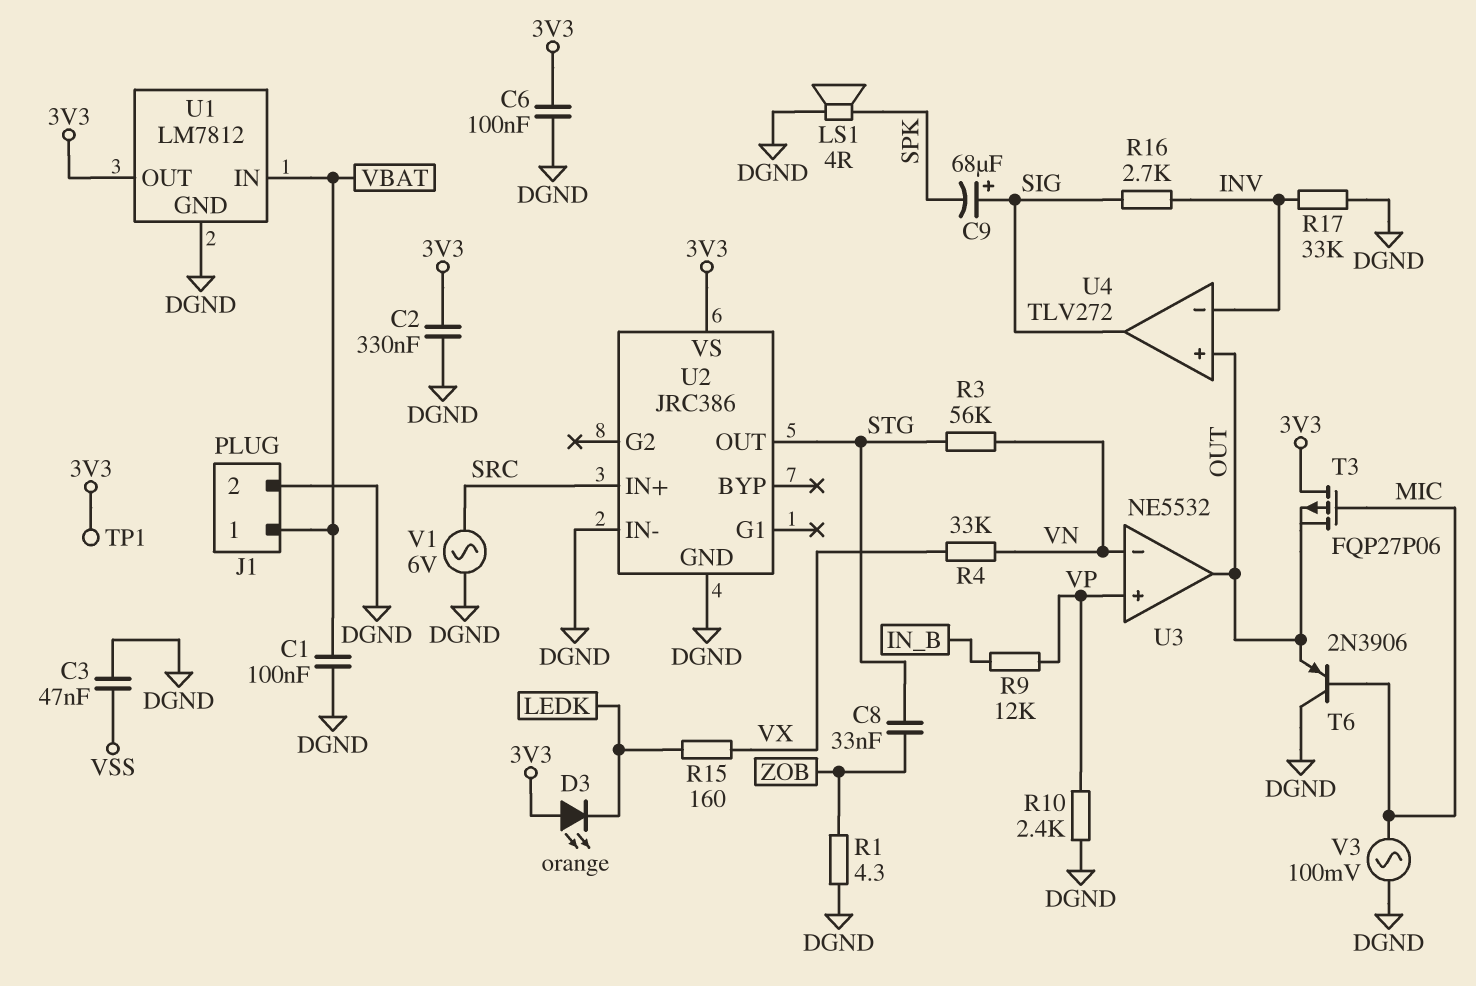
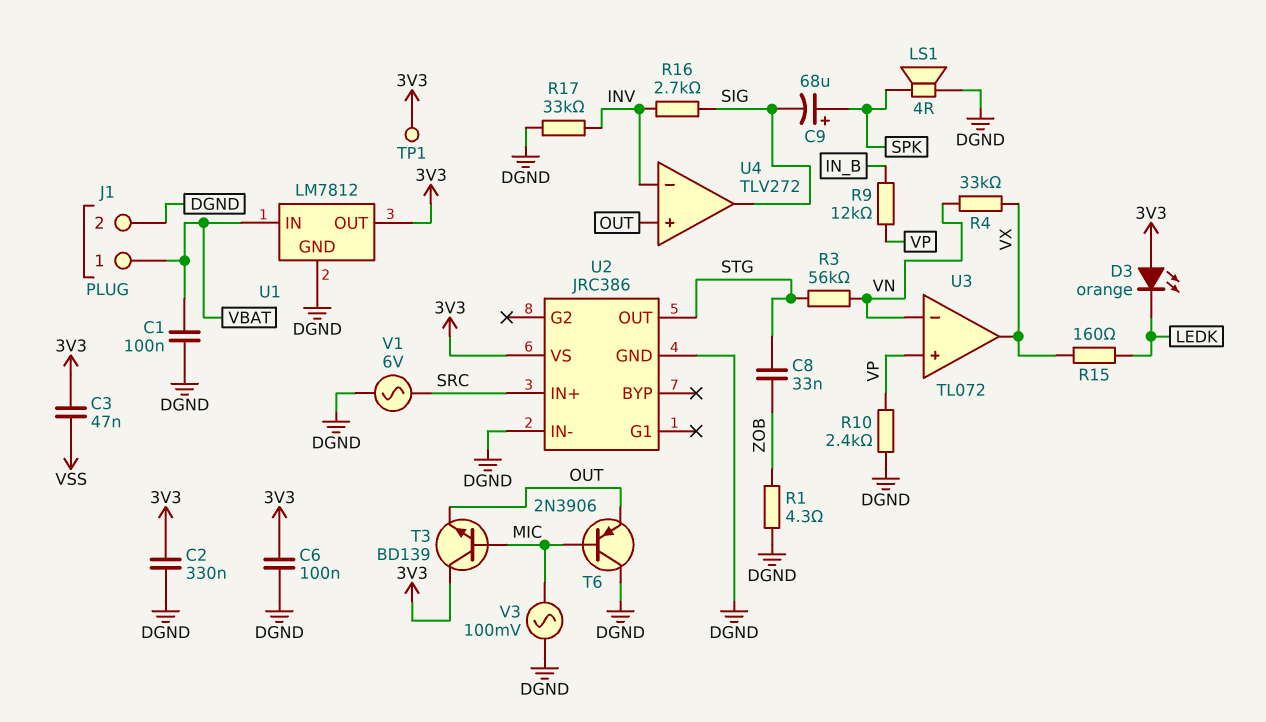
C3: 47nF (DGND, VSS) -> 47nF (3V3, VSS)
C9: 68uF (plus SIG, minus SPK) -> 68uF (plus SPK, minus SIG)
T3: PMOS FQP27P06 (G MIC, D 3V3, S OUT) -> NPN BD139 (B MIC, C 3V3, E OUT)
U3: NE5532 -> TL072
U3 pin out: OUT -> VX

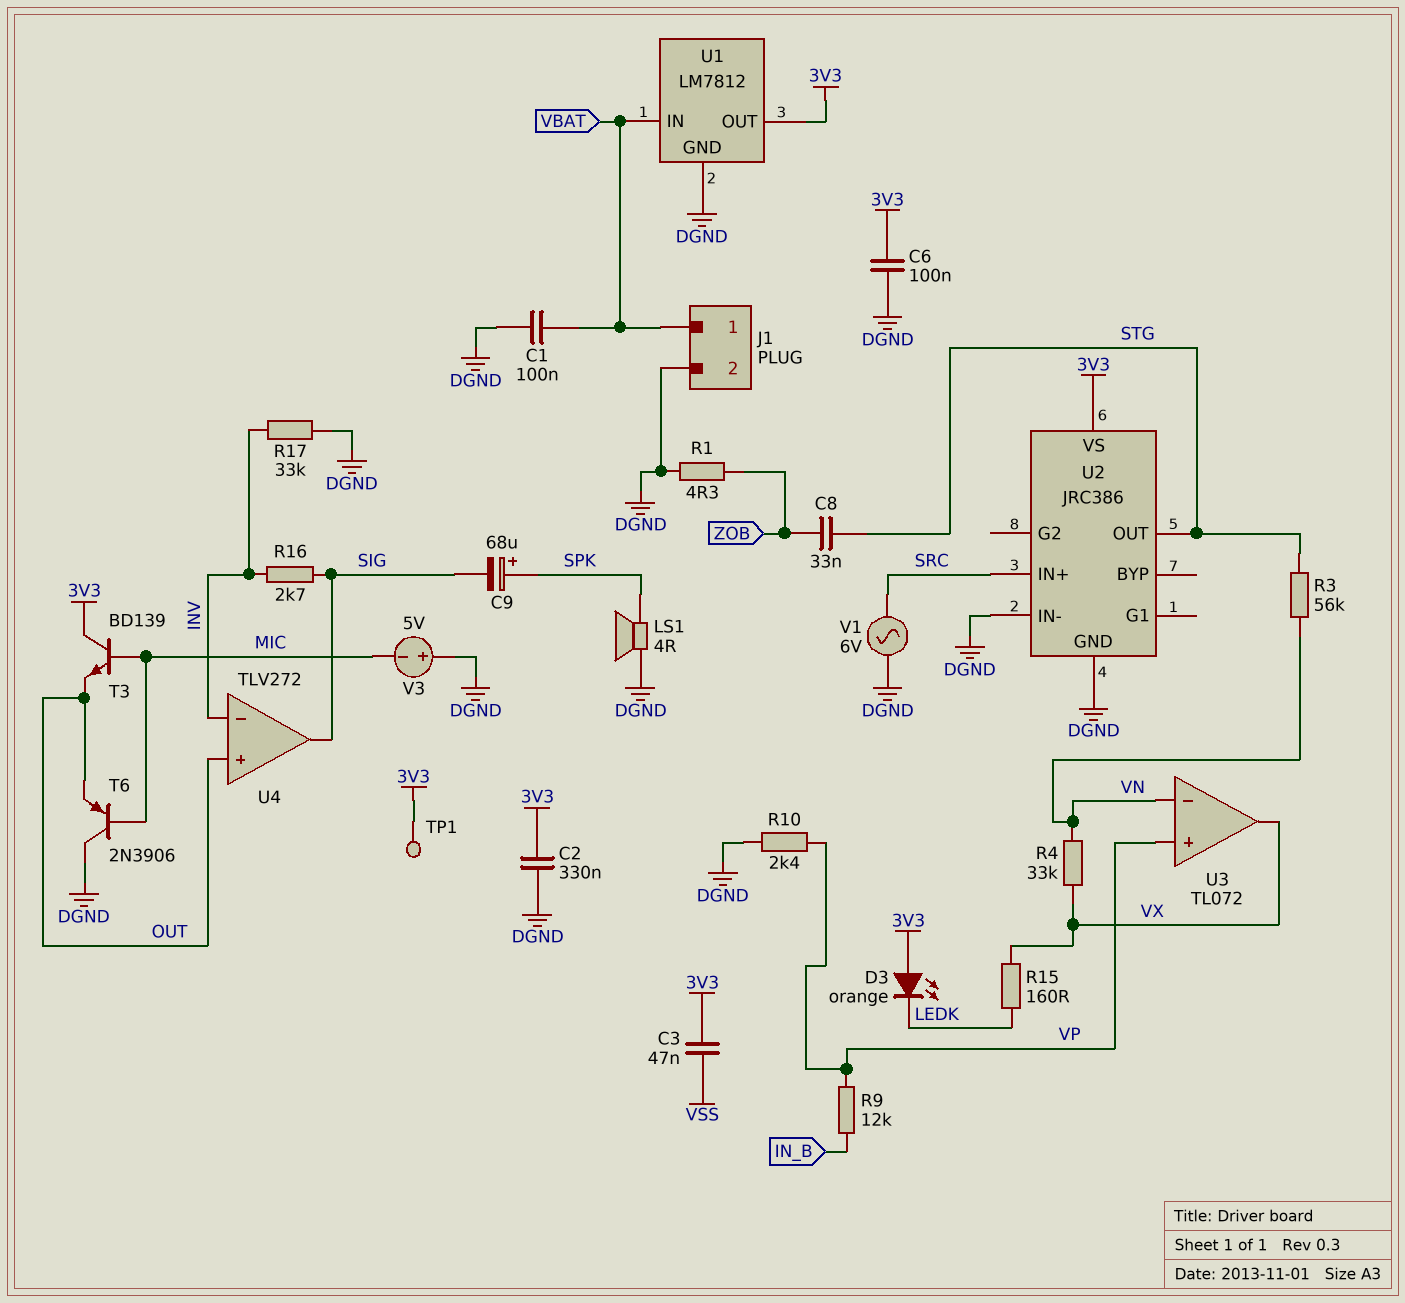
V3: AC 100mV (DGND, MIC) -> 5V (plus DGND, minus MIC)

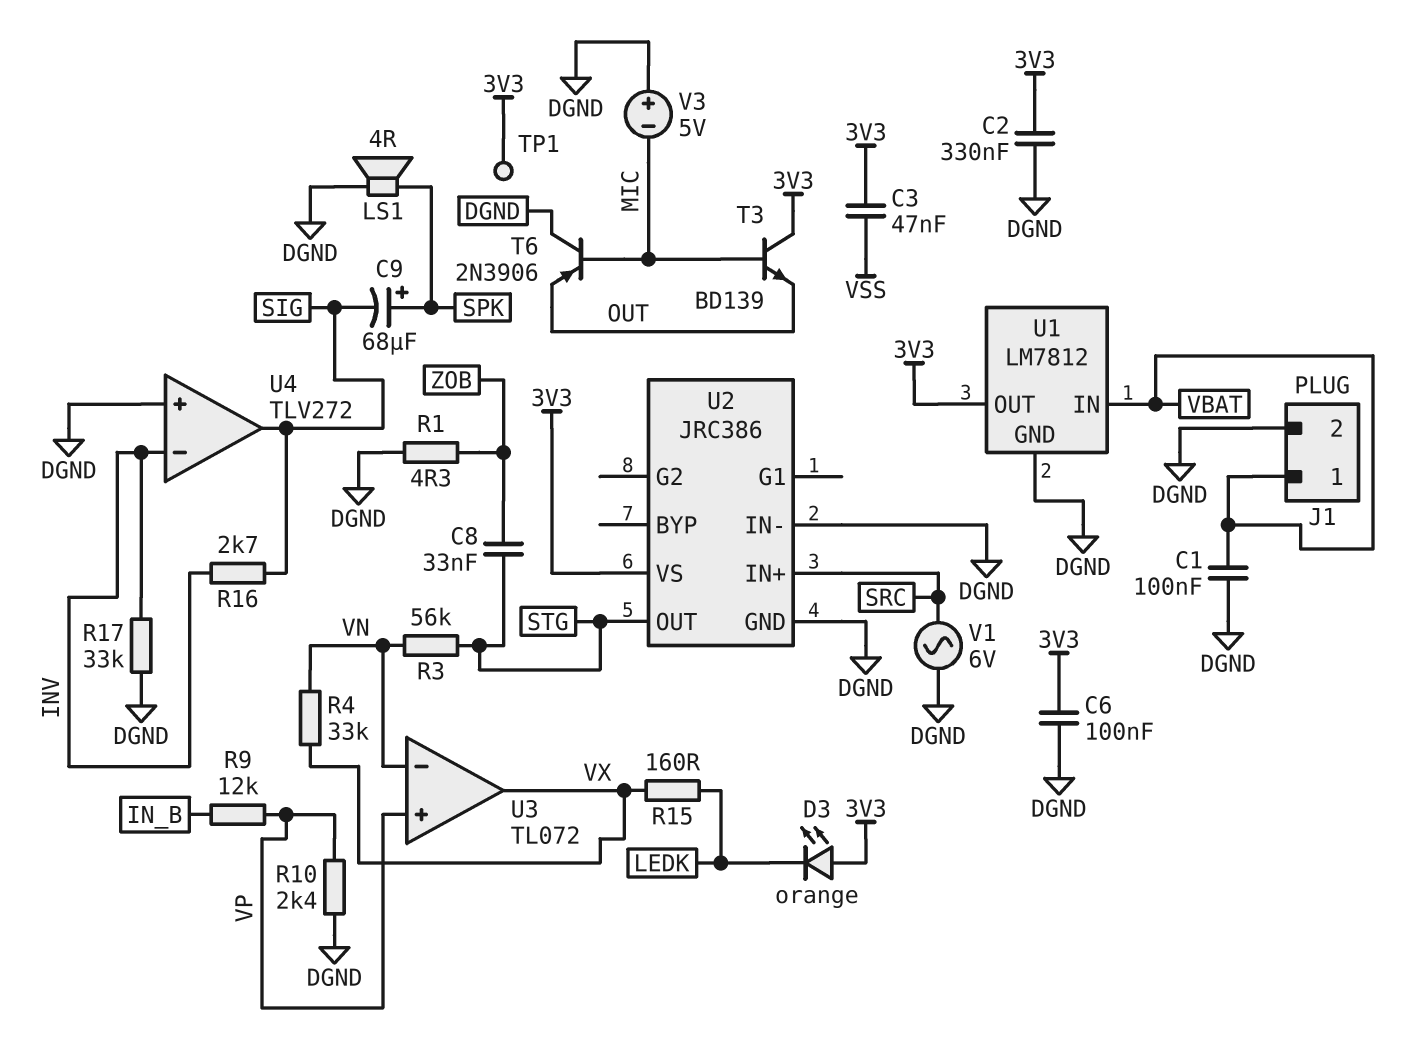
U4 pin in+: OUT -> DGND

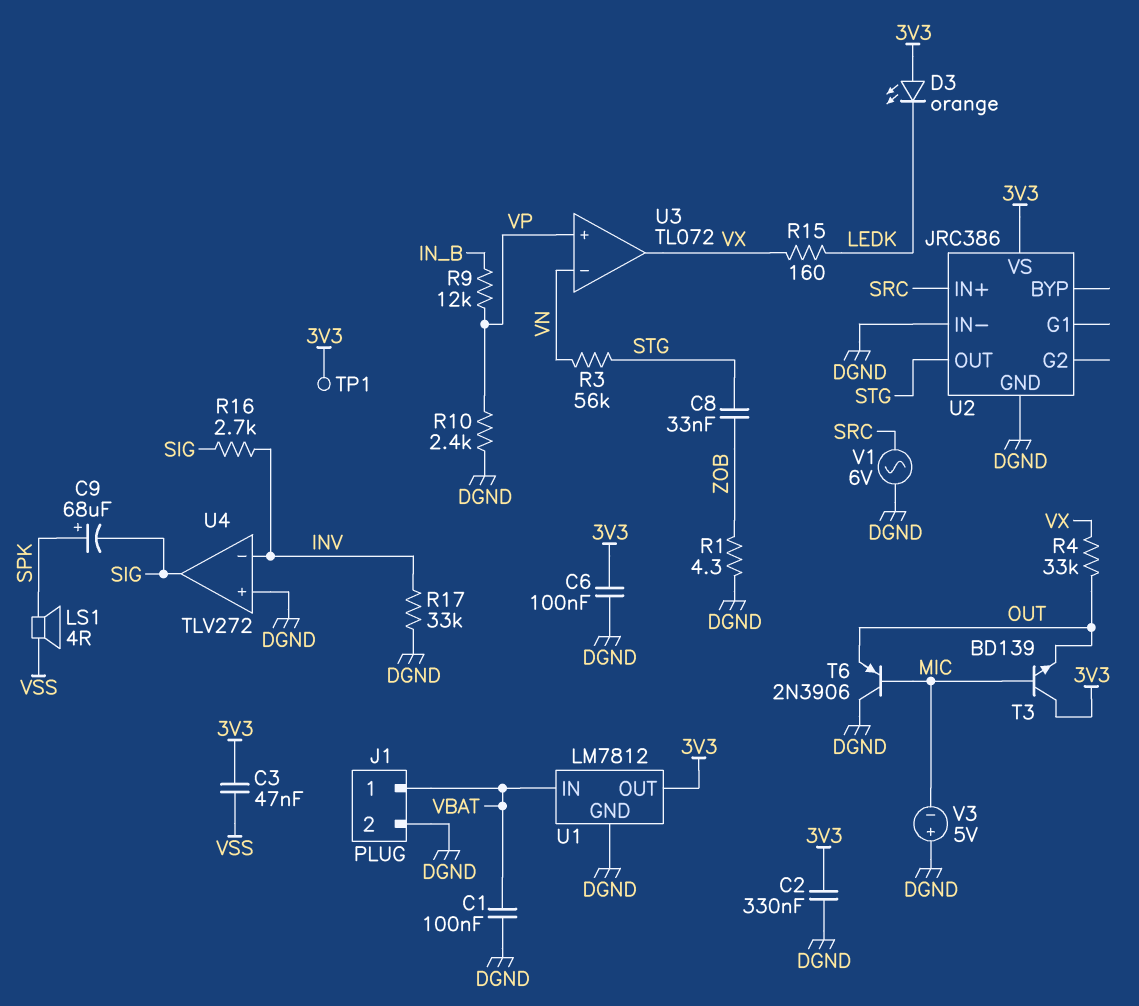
LS1: speaker 4R (DGND, SPK) -> speaker 4R (SPK, VSS)
R4: 33k (VN, VX) -> 33k (OUT, VX)

